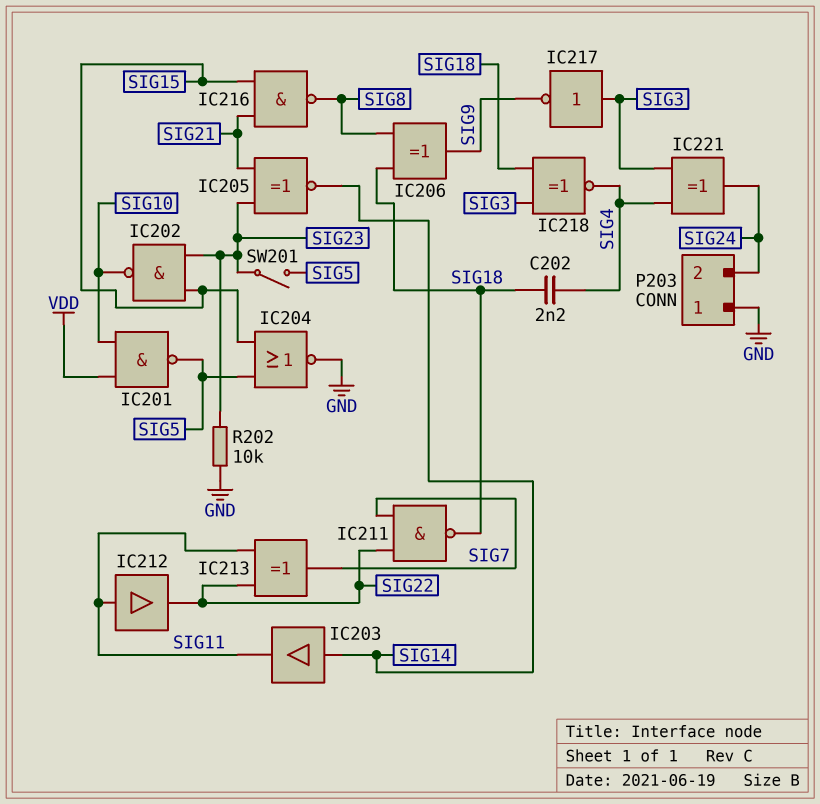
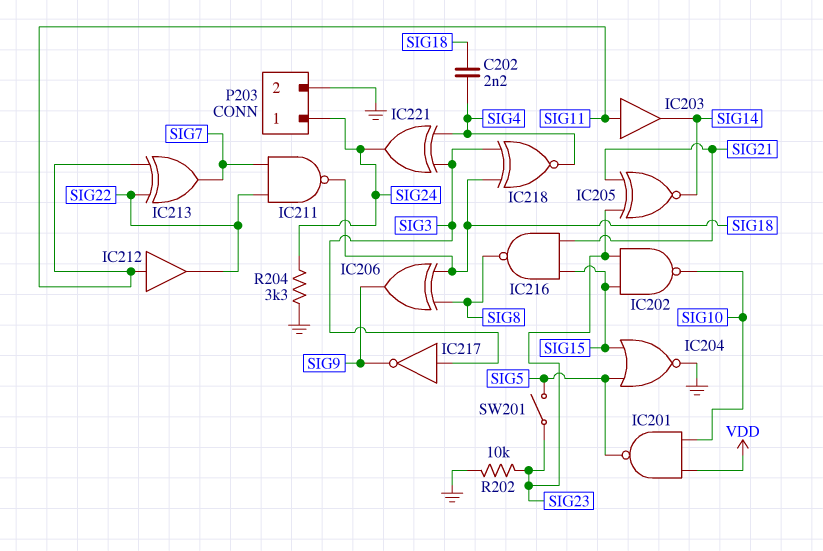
IC203: buffer (in SIG14, out SIG11) -> buffer (in SIG11, out SIG14)
P203 pin 1: GND -> SIG24
P203 pin 2: SIG24 -> GND
R204: none -> 3.3k (GND, SIG24)

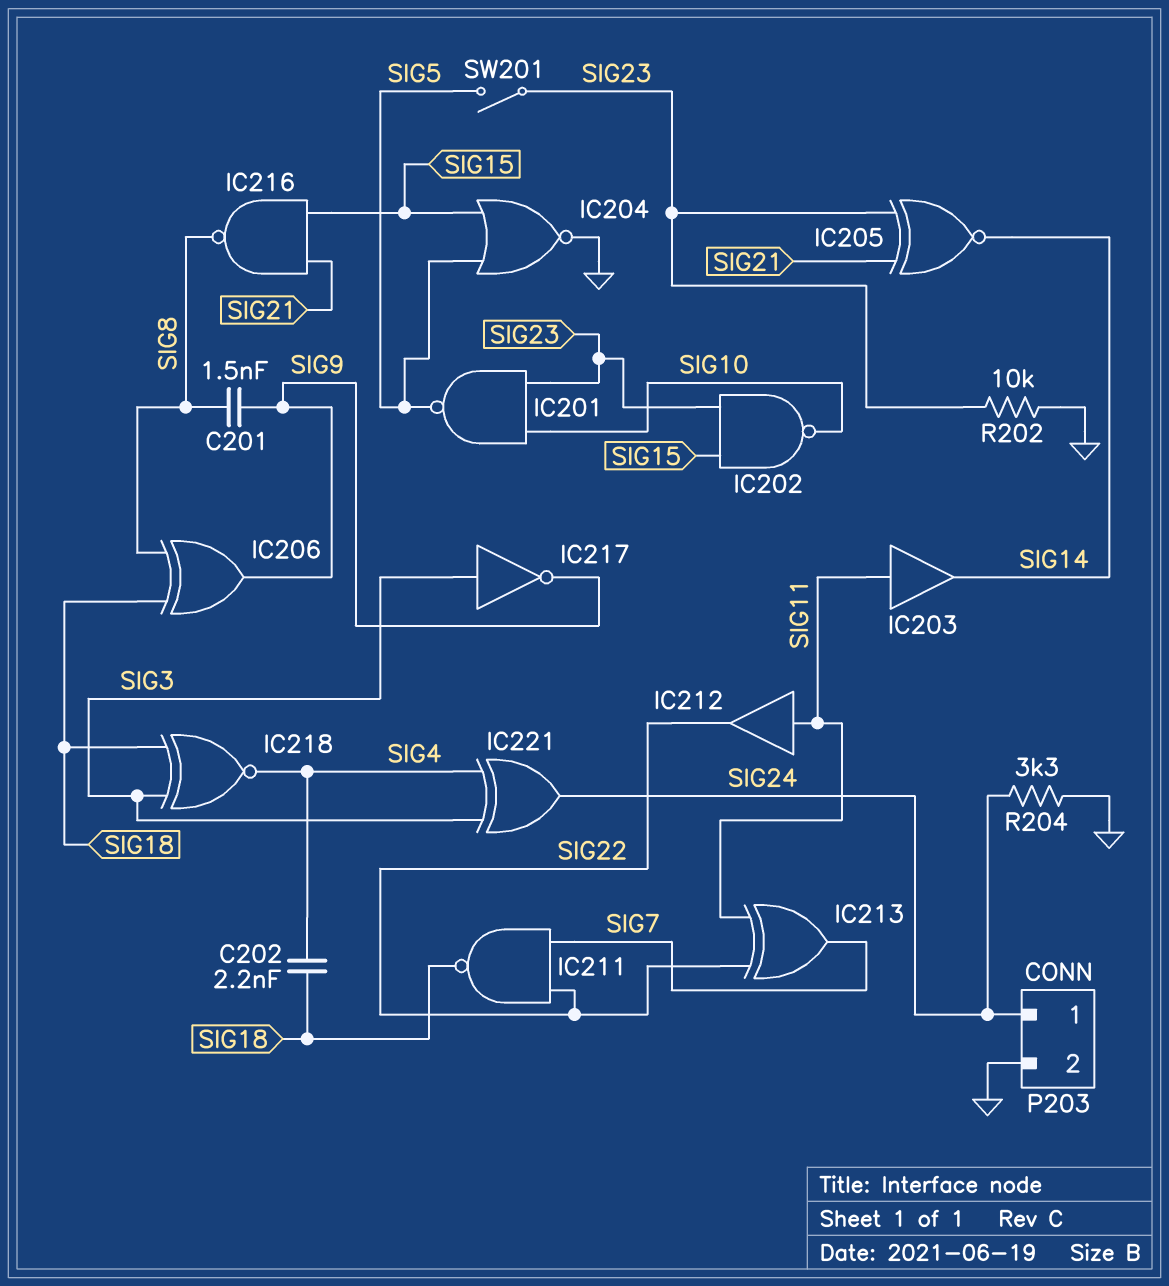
C201: none -> 1.5nF (SIG8, SIG9)
IC201: NAND (in SIG10, in VDD, out SIG5) -> NAND (in SIG10, in SIG23, out SIG5)

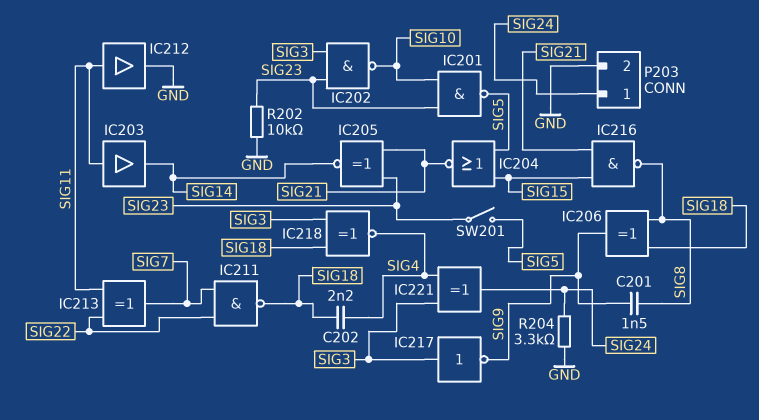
IC202: NAND (in SIG15, in SIG23, out SIG10) -> NAND (in SIG3, in SIG23, out SIG10)
IC204: NOR (in SIG5, in SIG15, out GND) -> NOR (in SIG5, in SIG15, out SIG21)
IC212: buffer (in SIG11, out SIG22) -> buffer (in SIG11, out GND)

